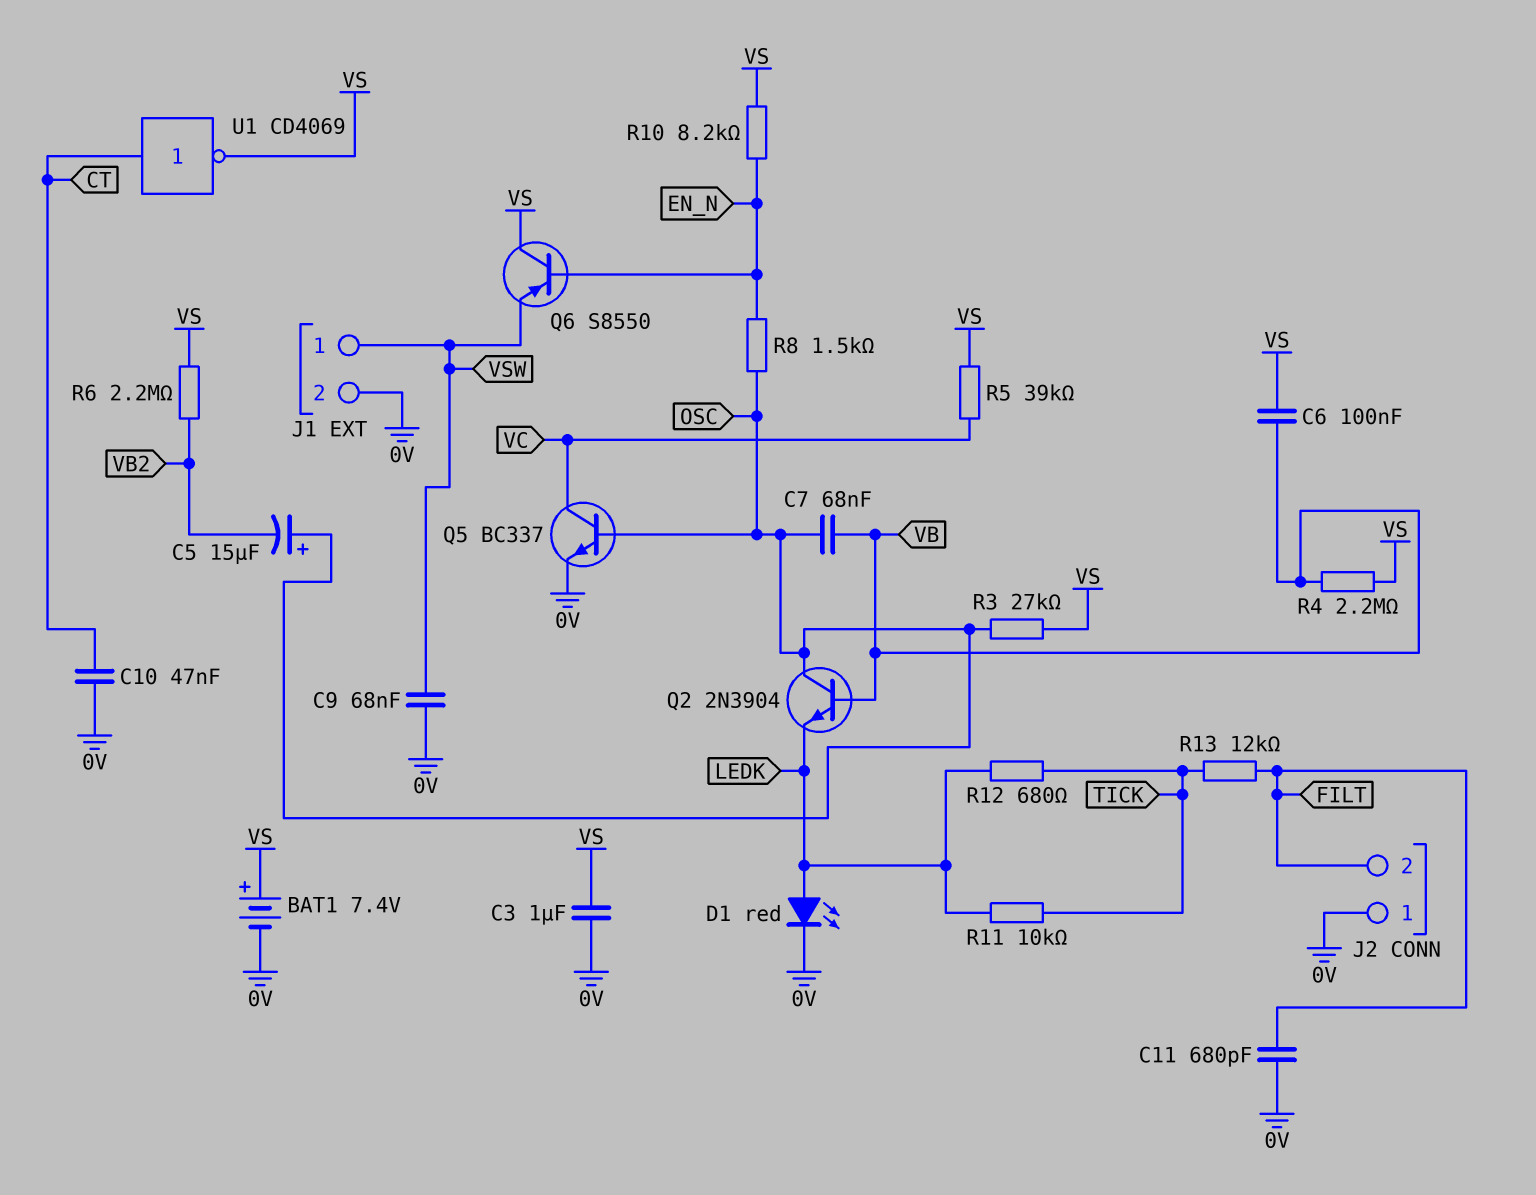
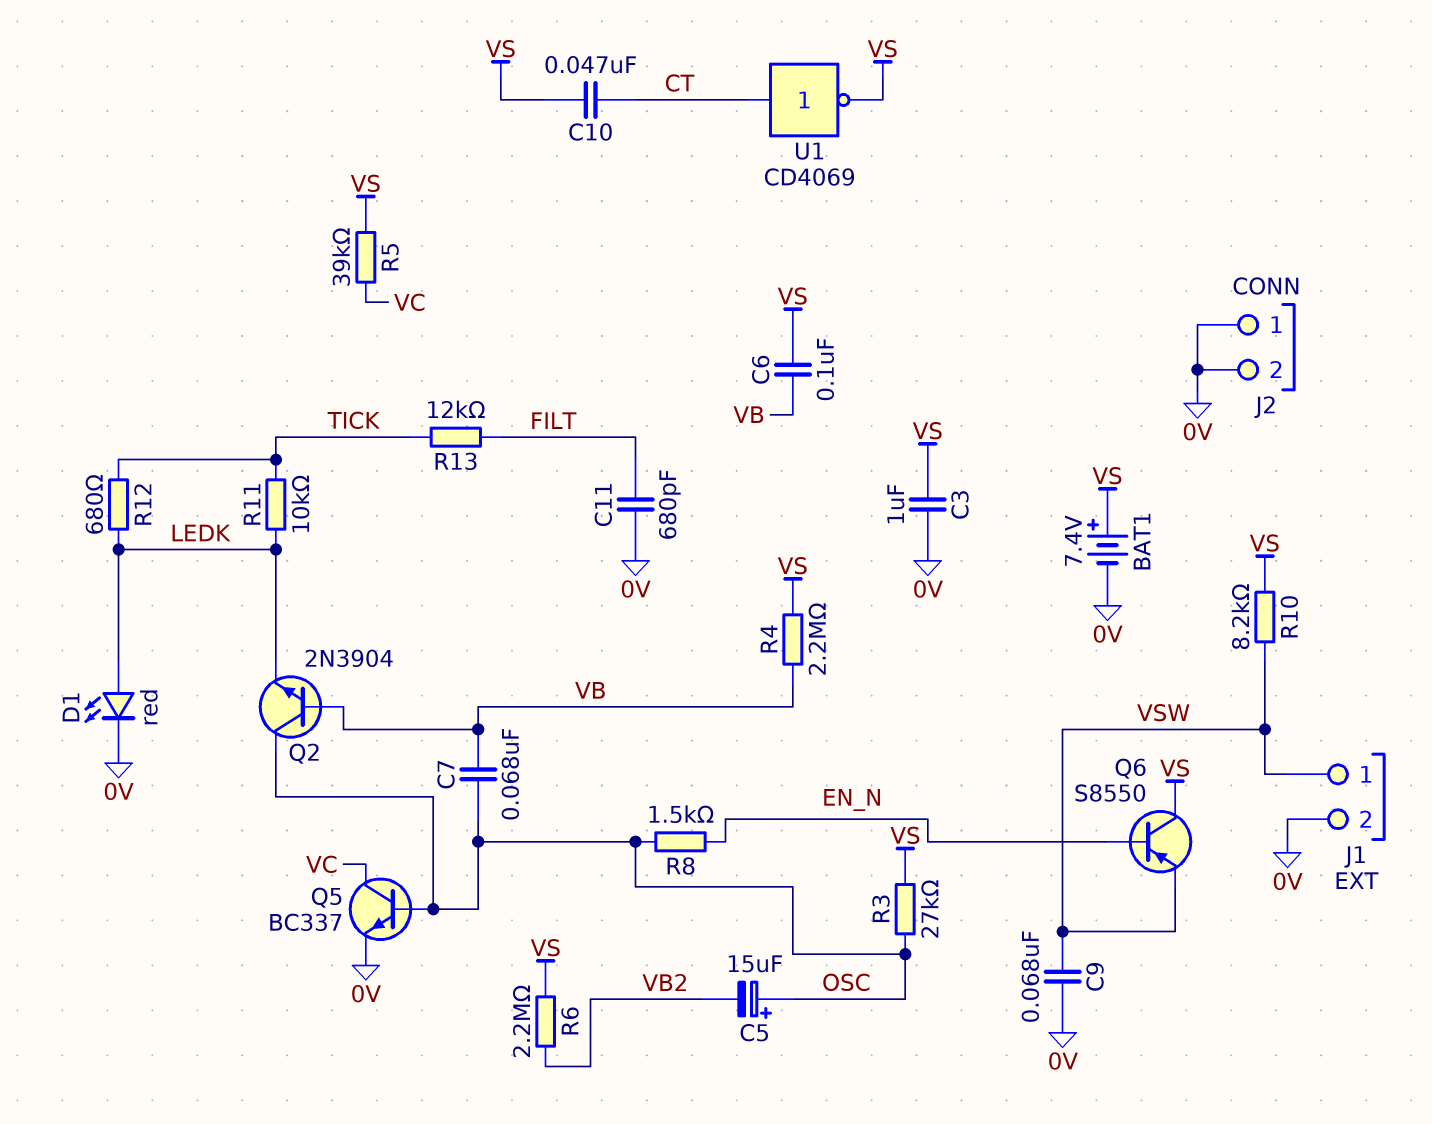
C10: 47nF (0V, CT) -> 47nF (CT, VS)
J2 pin 2: FILT -> 0V
R10: 8.2k (EN_N, VS) -> 8.2k (VS, VSW)

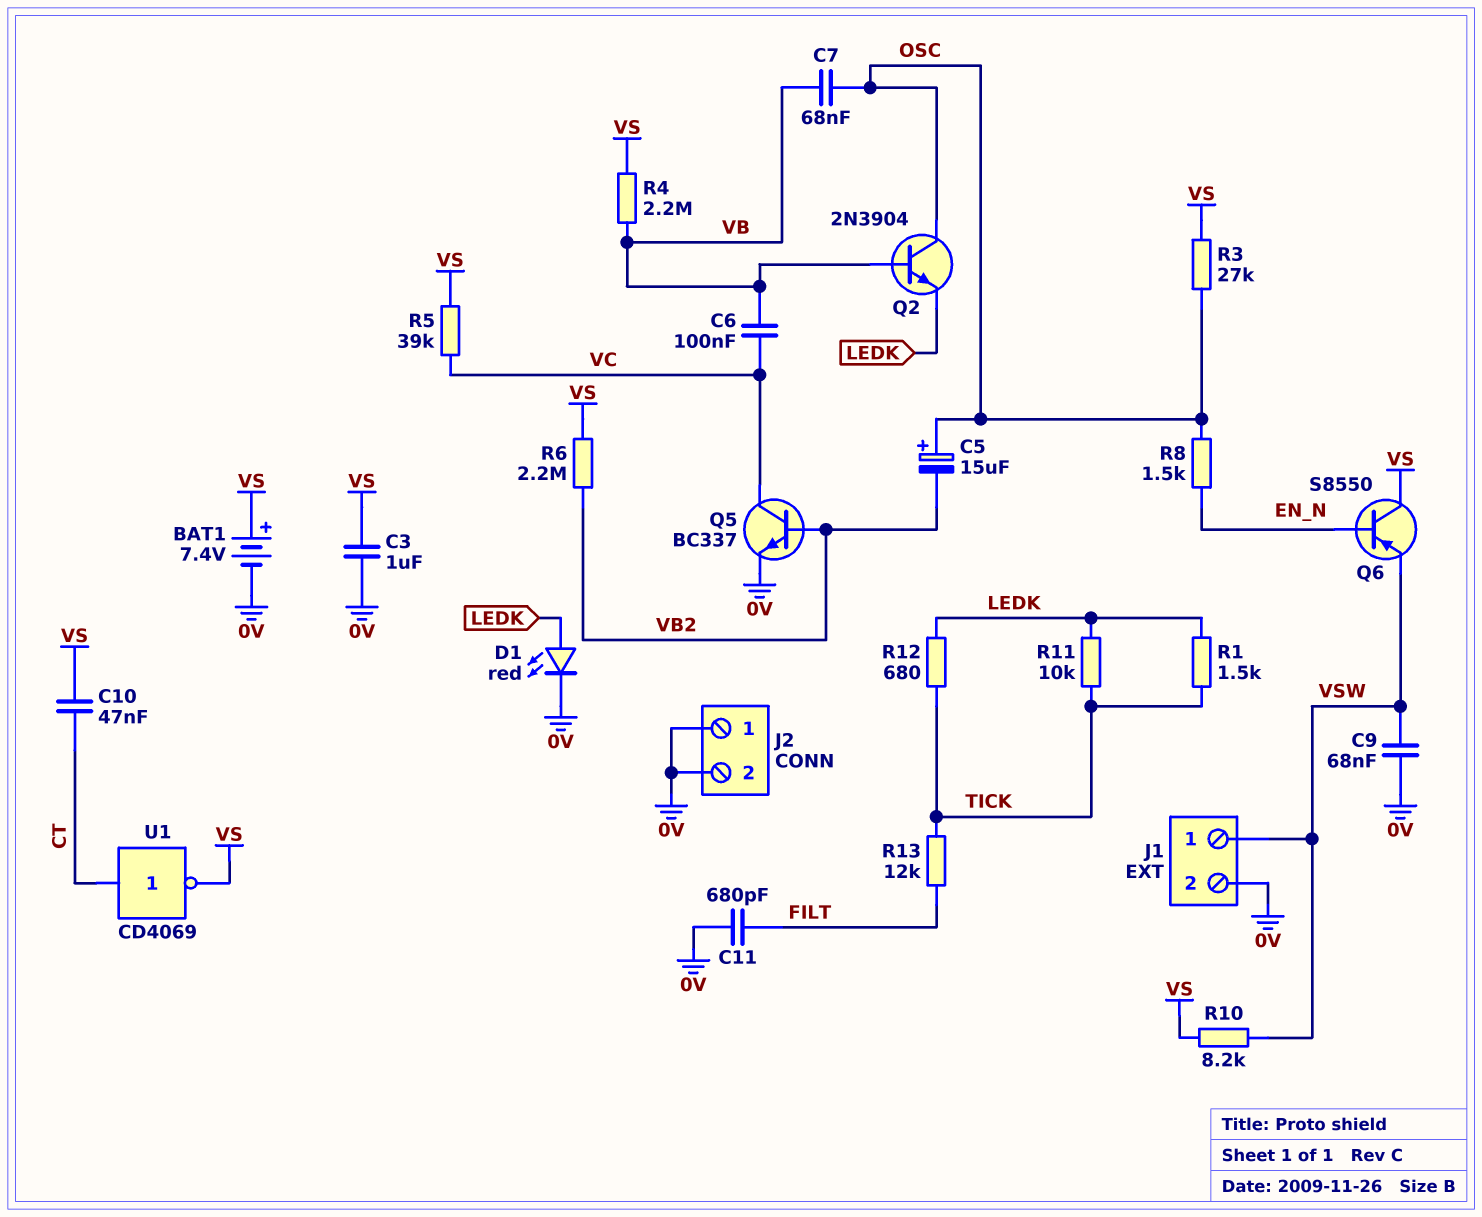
C6: 100nF (VB, VS) -> 100nF (VB, VC)
Q5: NPN BC337 (B OSC, C VC, E 0V) -> NPN BC337 (B VB2, C VC, E 0V)
R1: none -> 1.5k (LEDK, TICK)

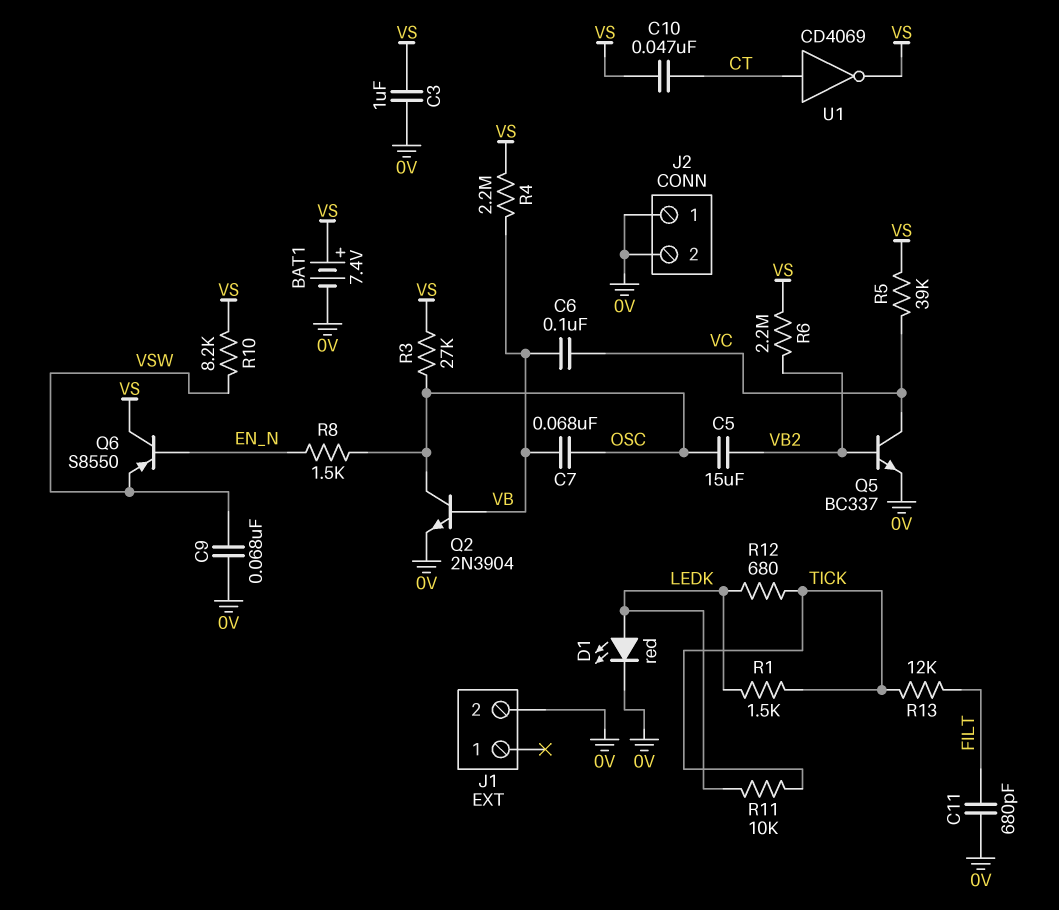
C5: 15uF (plus OSC, minus VB2) -> 15uF (OSC, VB2)
J1 pin 1: VSW -> none
Q2: NPN 2N3904 (B VB, C OSC, E LEDK) -> NPN 2N3904 (B VB, C OSC, E 0V)

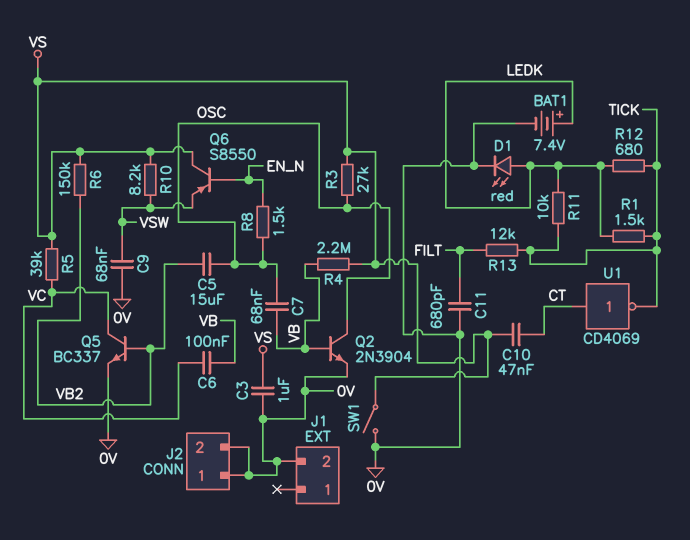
BAT1: 7.4V (plus VS, minus 0V) -> 7.4V (plus LEDK, minus 0V)
R6: 2.2M (VB2, VS) -> 150k (VB2, VS)
SW1: none -> switch (0V, VS)
U1: NOT CD4069 (in CT, out VS) -> NOT CD4069 (in CT, out TICK)

